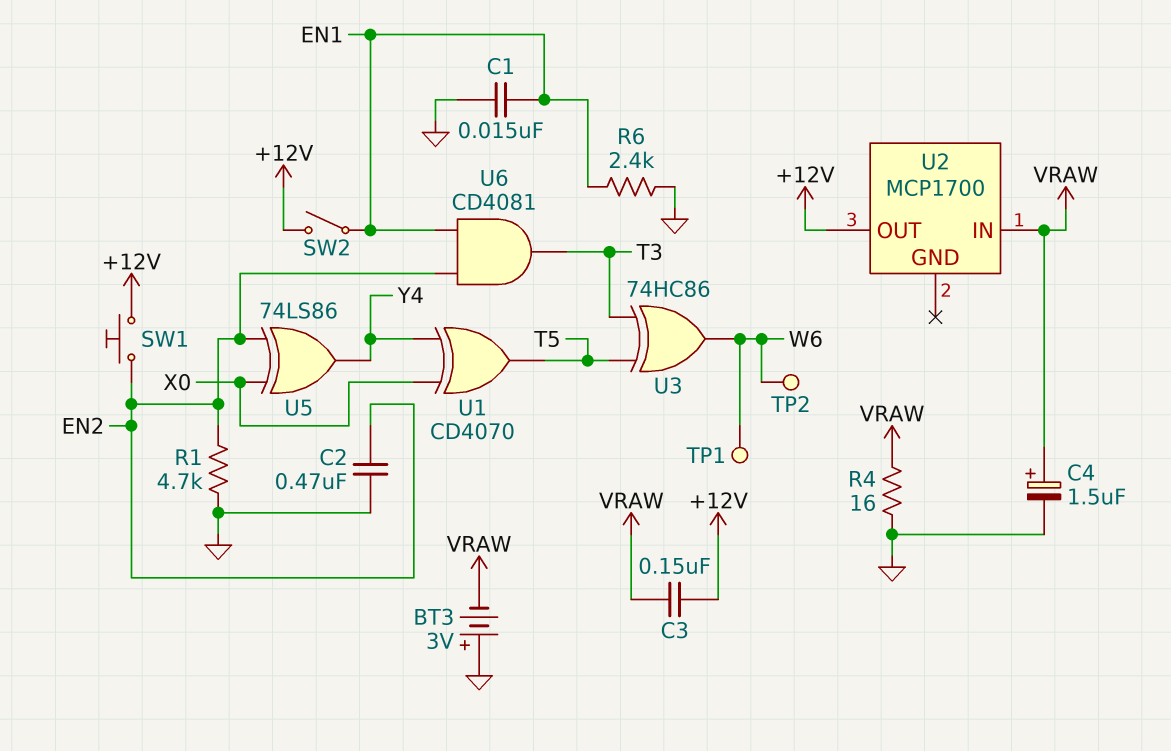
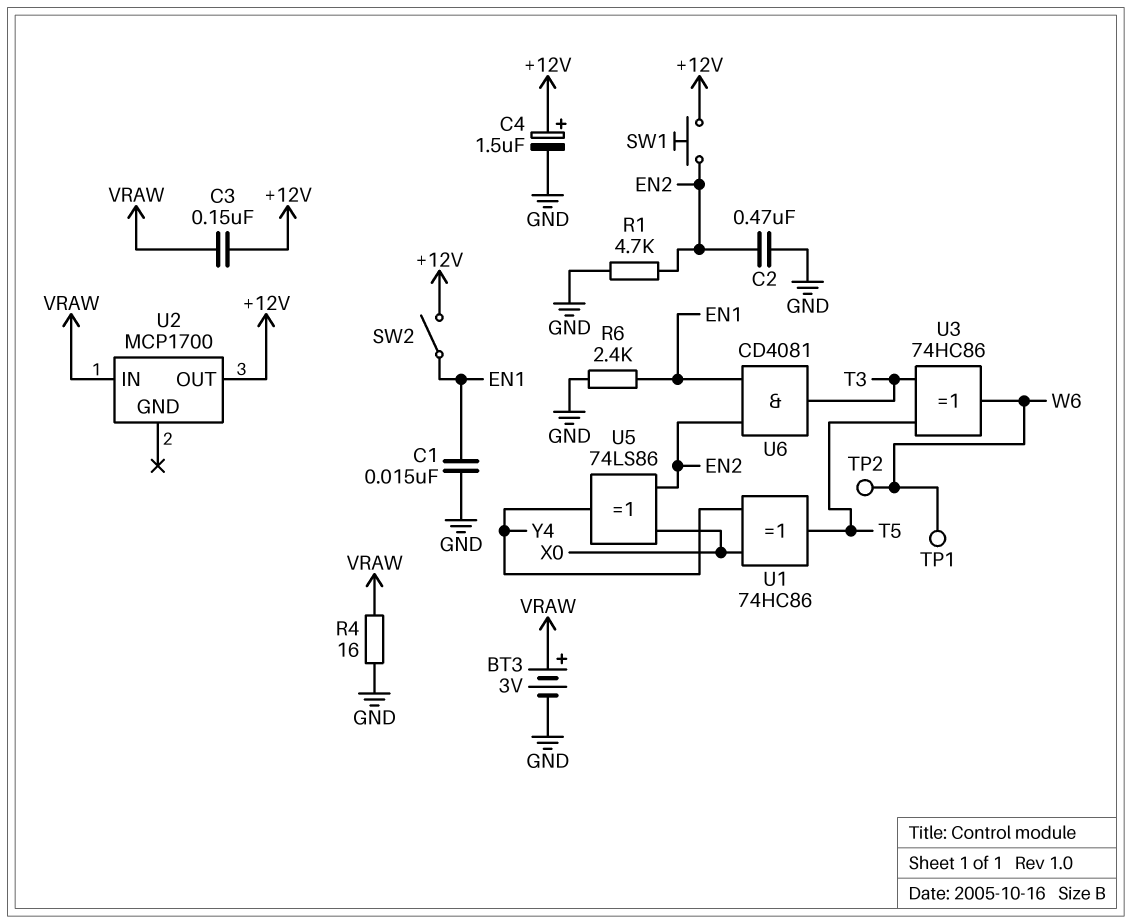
BT3: 3V (plus GND, minus VRAW) -> 3V (plus VRAW, minus GND)
C4: 1.5uF (plus VRAW, minus GND) -> 1.5uF (plus +12V, minus GND)
U1: XOR CD4070 (in X0, in Y4, out T5) -> XOR 74HC86 (in X0, in Y4, out T5)

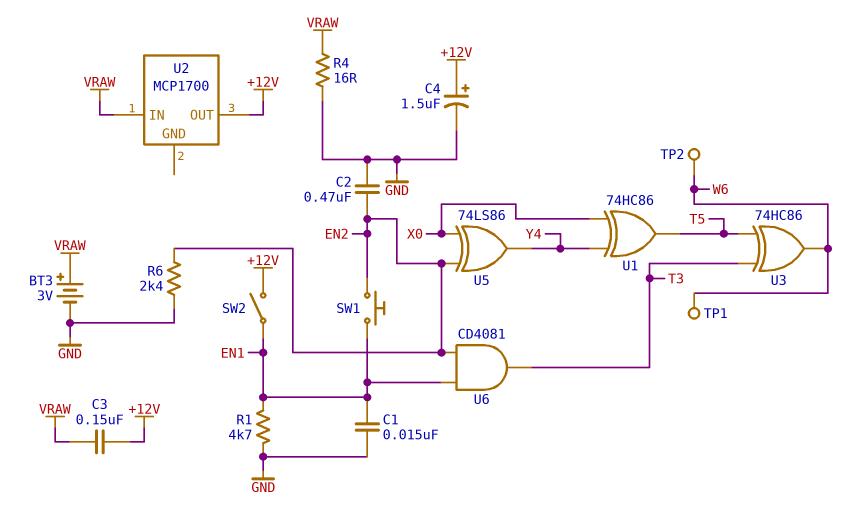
R1: 4.7k (EN2, GND) -> 4.7k (EN1, GND)
R6: 2.4k (EN1, GND) -> 2.4k (EN2, GND)
SW1: button (+12V, EN2) -> button (EN1, EN2)

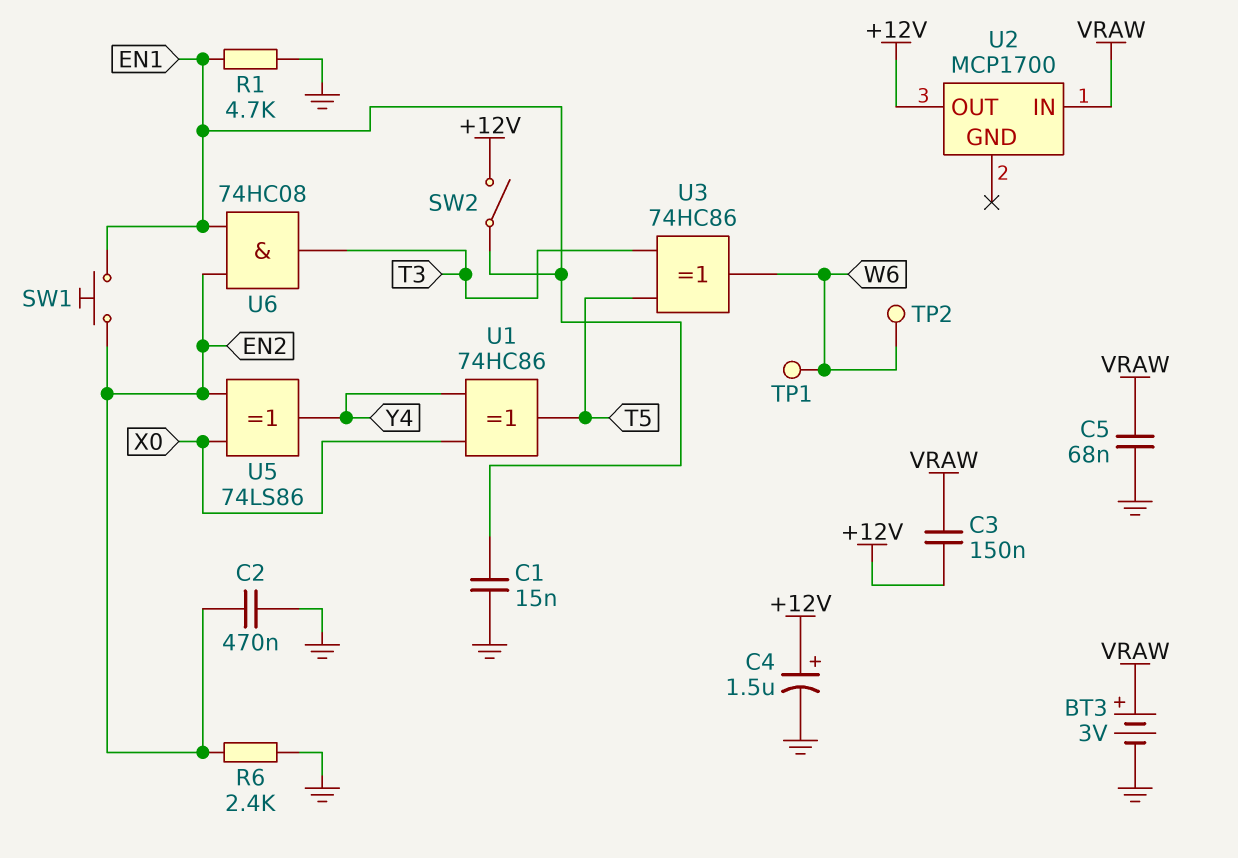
C5: none -> 68nF (GND, VRAW)
R4: 16 (GND, VRAW) -> none
U6: AND CD4081 (in EN1, in EN2, out T3) -> AND 74HC08 (in EN1, in EN2, out T3)

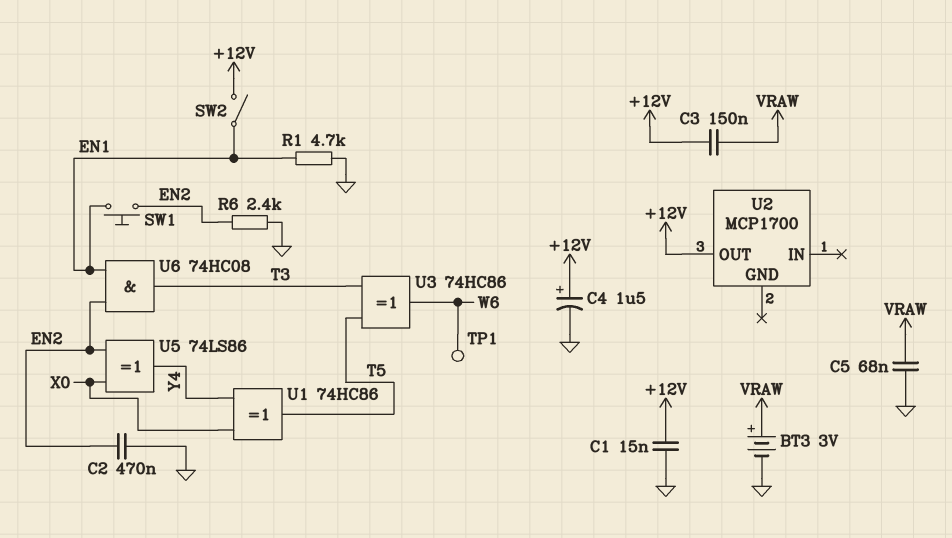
C1: 15nF (EN1, GND) -> 15nF (+12V, GND)
TP2: test point (W6) -> none
U2 pin IN: VRAW -> none

